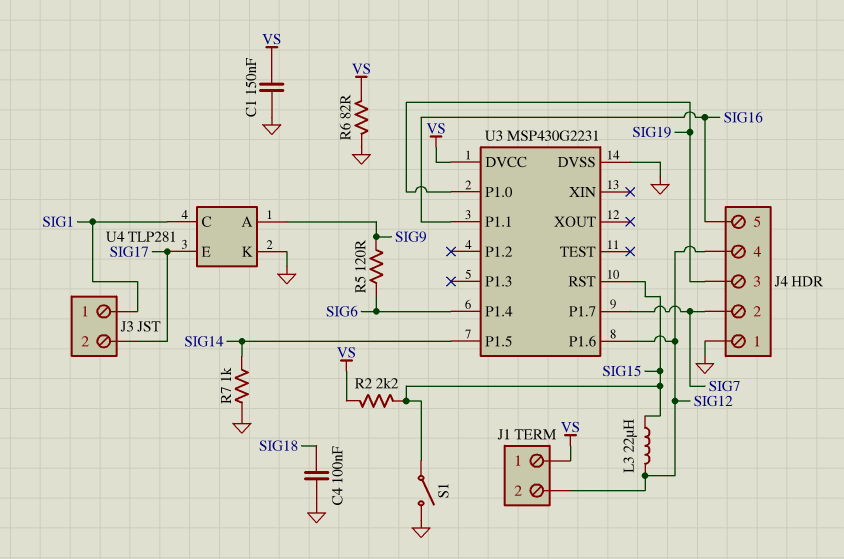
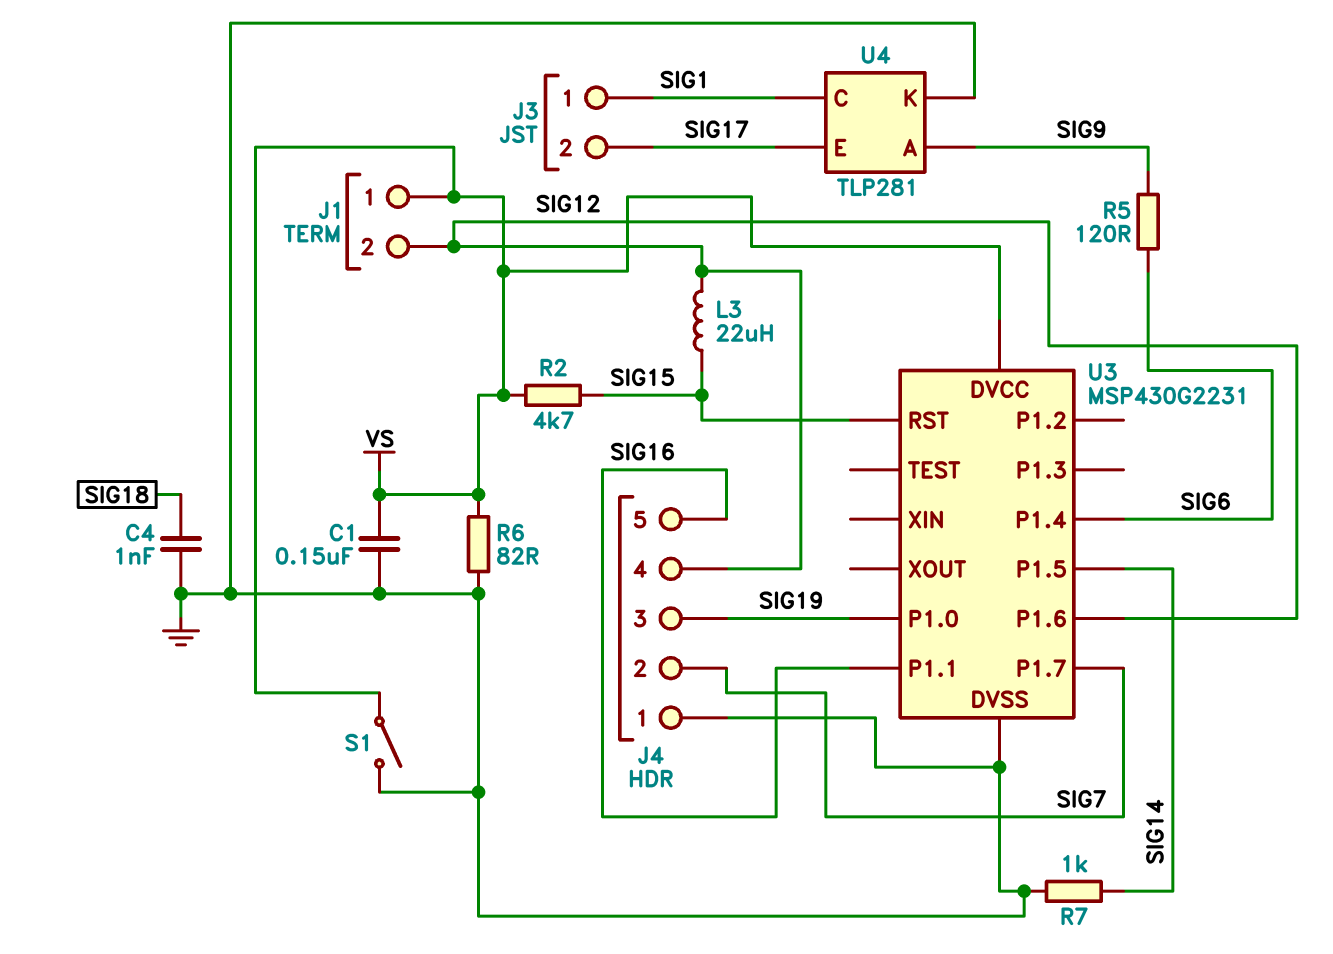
C4: 100nF (GND, SIG18) -> 1nF (GND, SIG18)
R2: 2.2k (SIG15, VS) -> 4.7k (SIG15, VS)
S1: switch (GND, SIG15) -> switch (GND, VS)

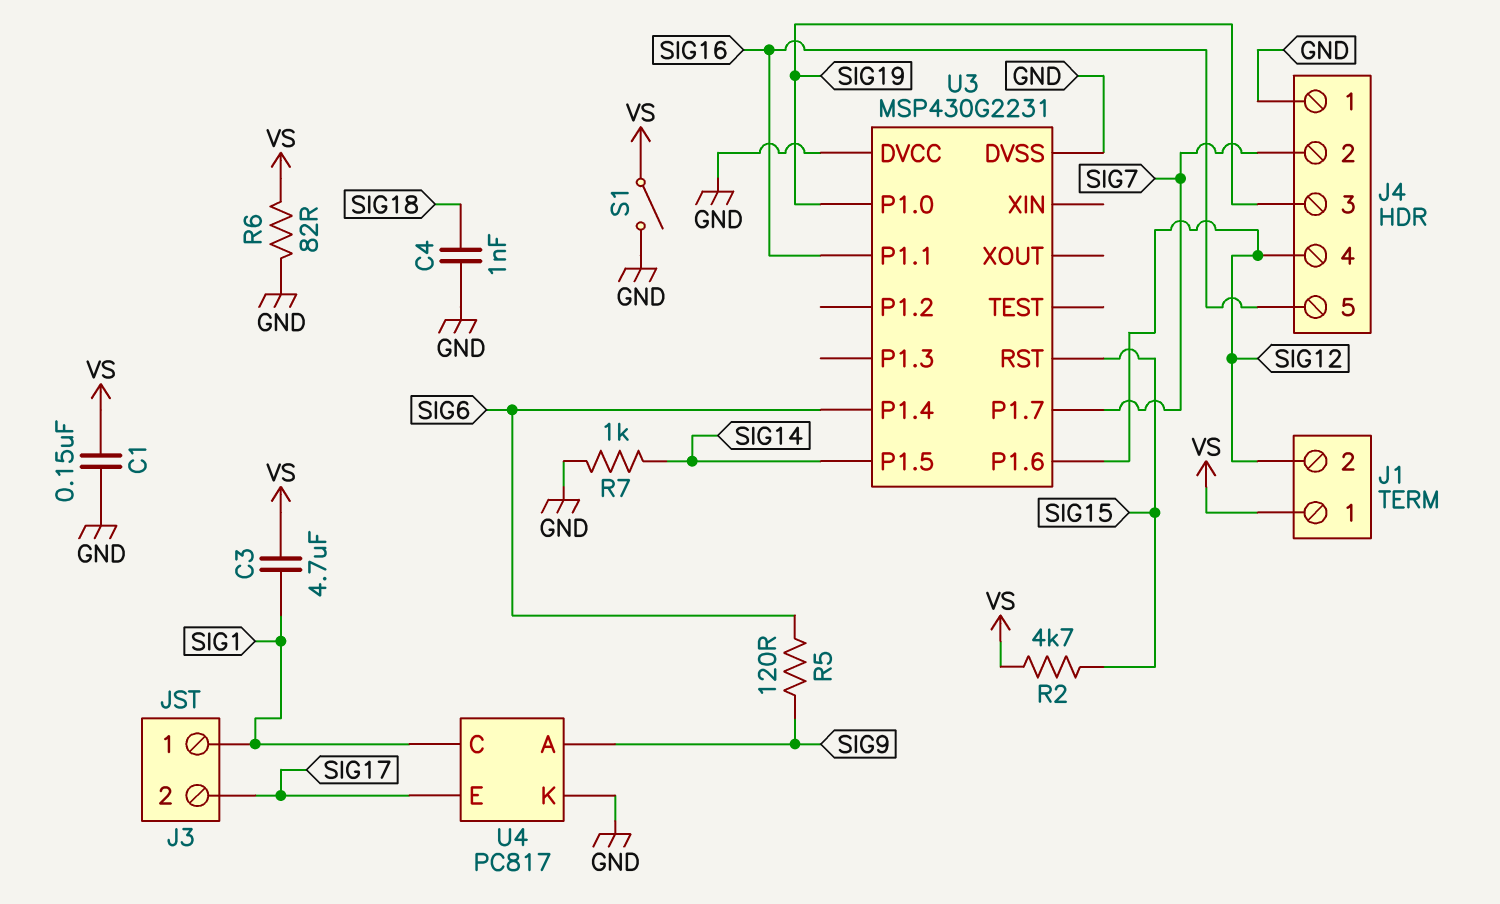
C3: none -> 4.7uF (SIG1, VS)
L3: 22uH (SIG12, SIG15) -> none
U3 pin DVCC: VS -> GND
U4: TLP281 -> PC817

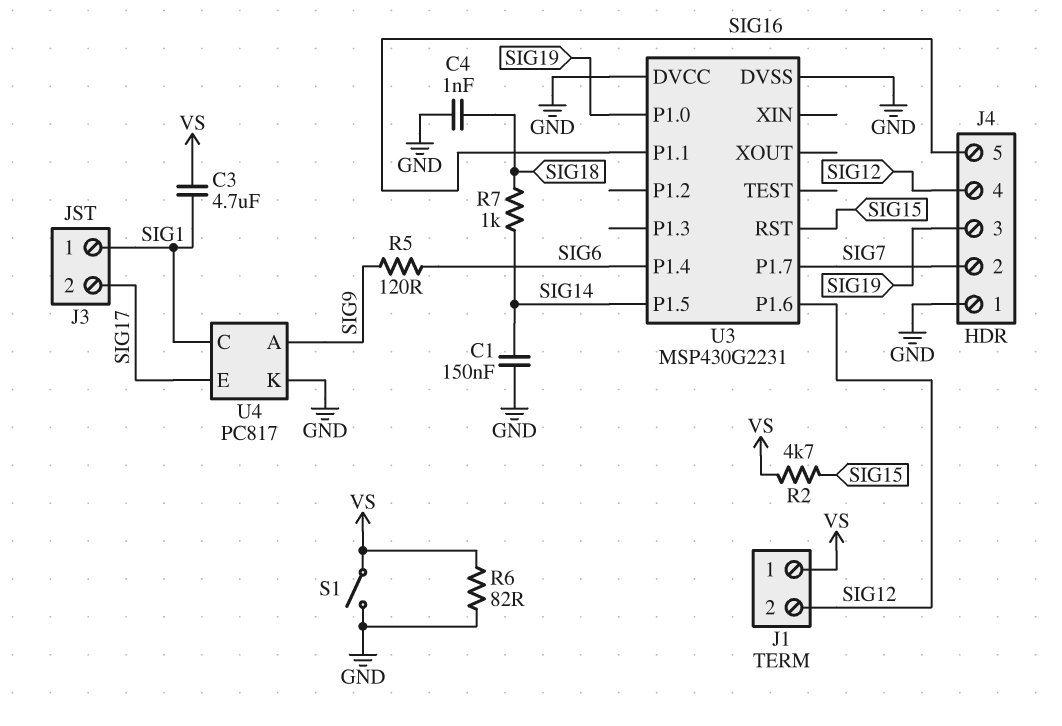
C1: 150nF (GND, VS) -> 150nF (GND, SIG14)
R7: 1k (GND, SIG14) -> 1k (SIG14, SIG18)

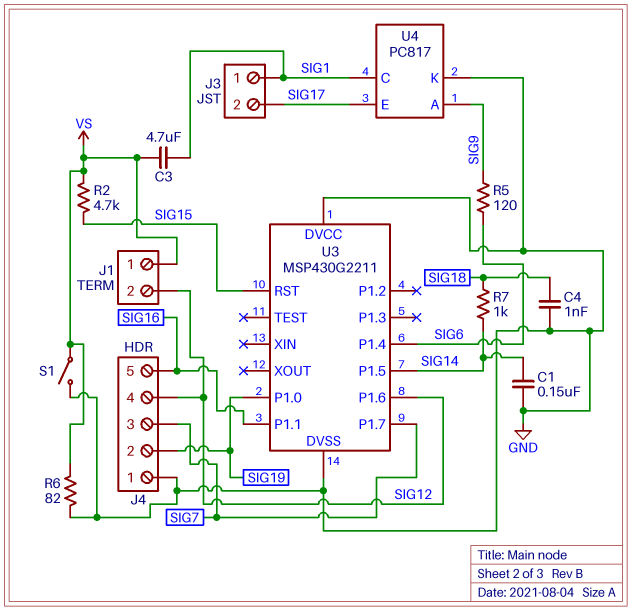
J4 pin 2: SIG7 -> SIG19
J4 pin 3: SIG19 -> SIG7
U3: MSP430G2231 -> MSP430G2211

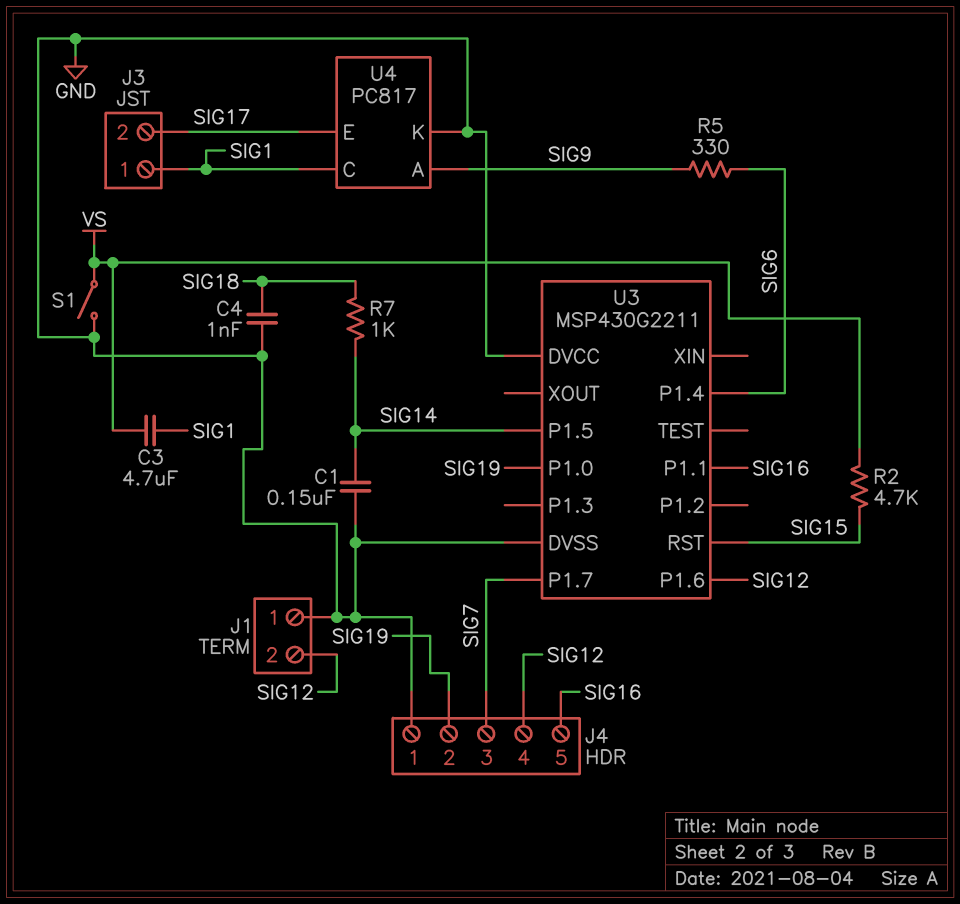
J1 pin 1: VS -> GND
R5: 120 (SIG6, SIG9) -> 330 (SIG6, SIG9)
R6: 82 (GND, VS) -> none

